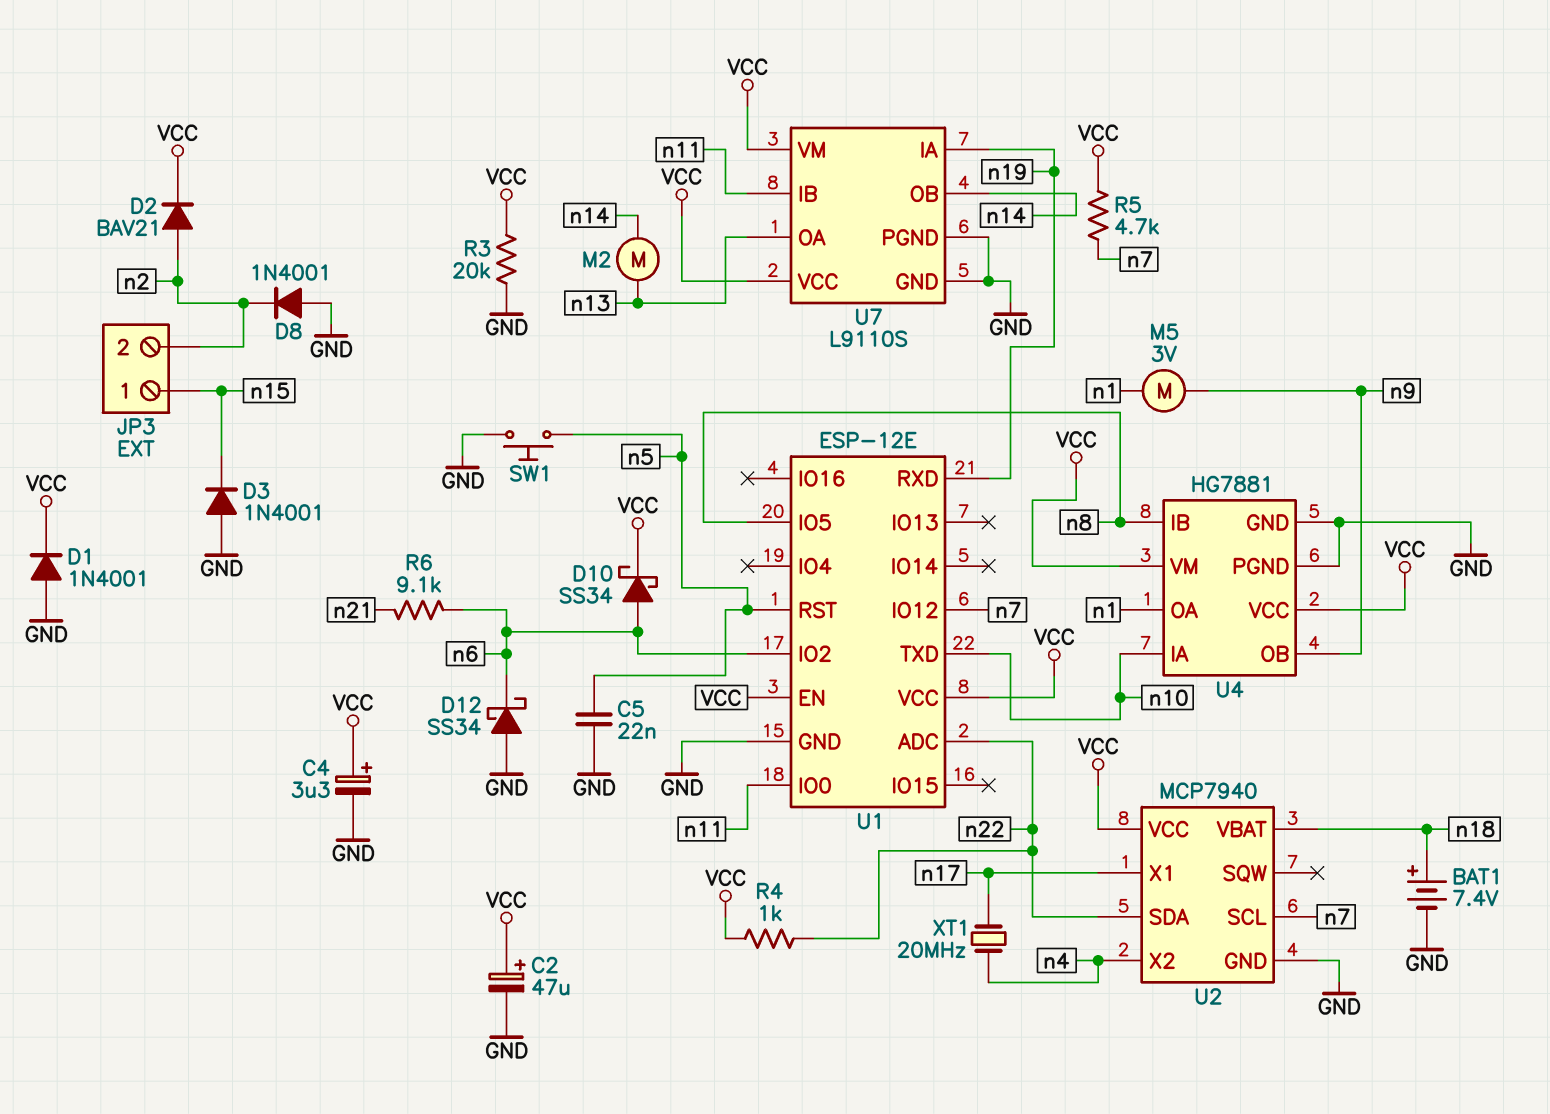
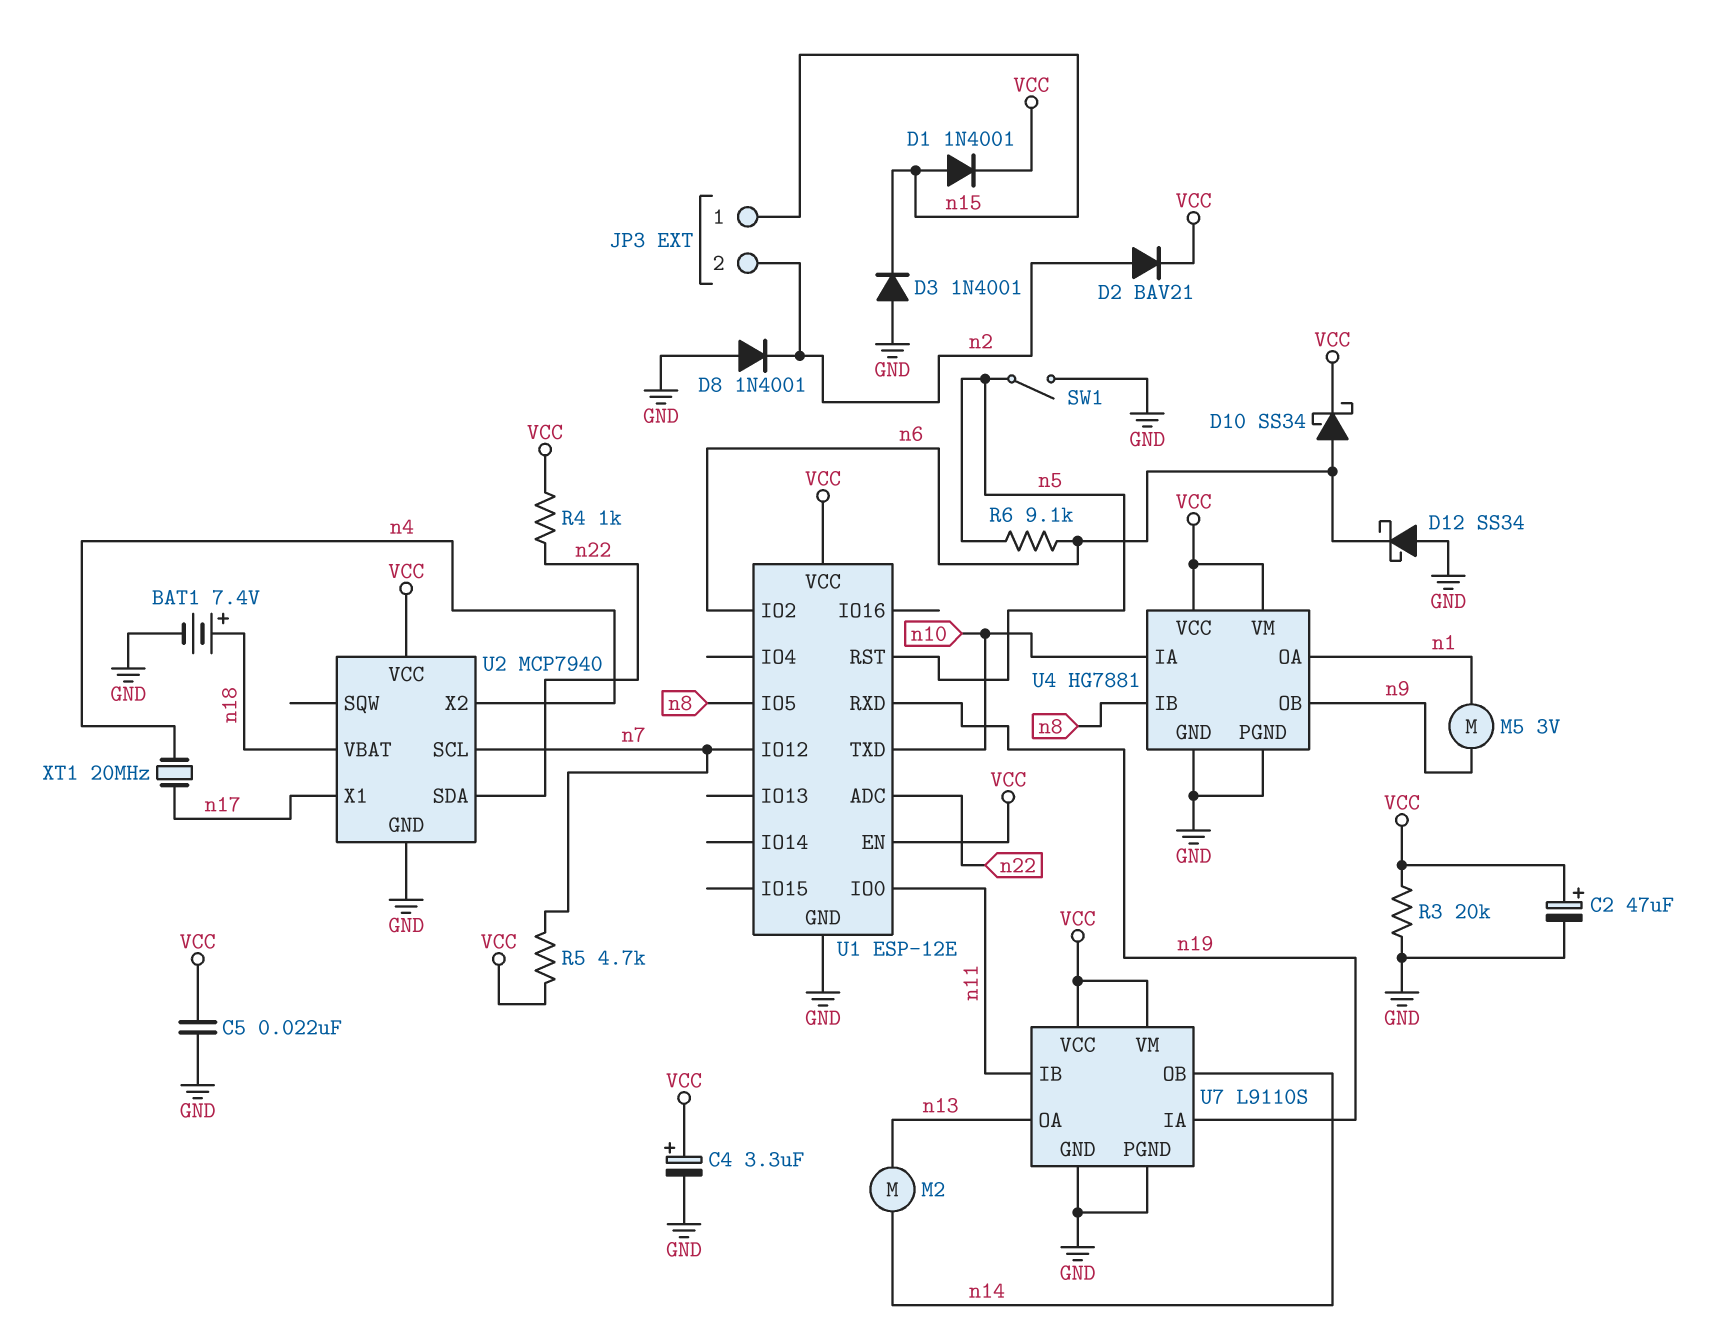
C5: 22nF (GND, n5) -> 22nF (GND, VCC)
D1: diode 1N4001 (A GND, K VCC) -> diode 1N4001 (A n15, K VCC)
R6: 9.1k (n6, n21) -> 9.1k (n5, n6)
SW1: button (GND, n5) -> switch (GND, n5)

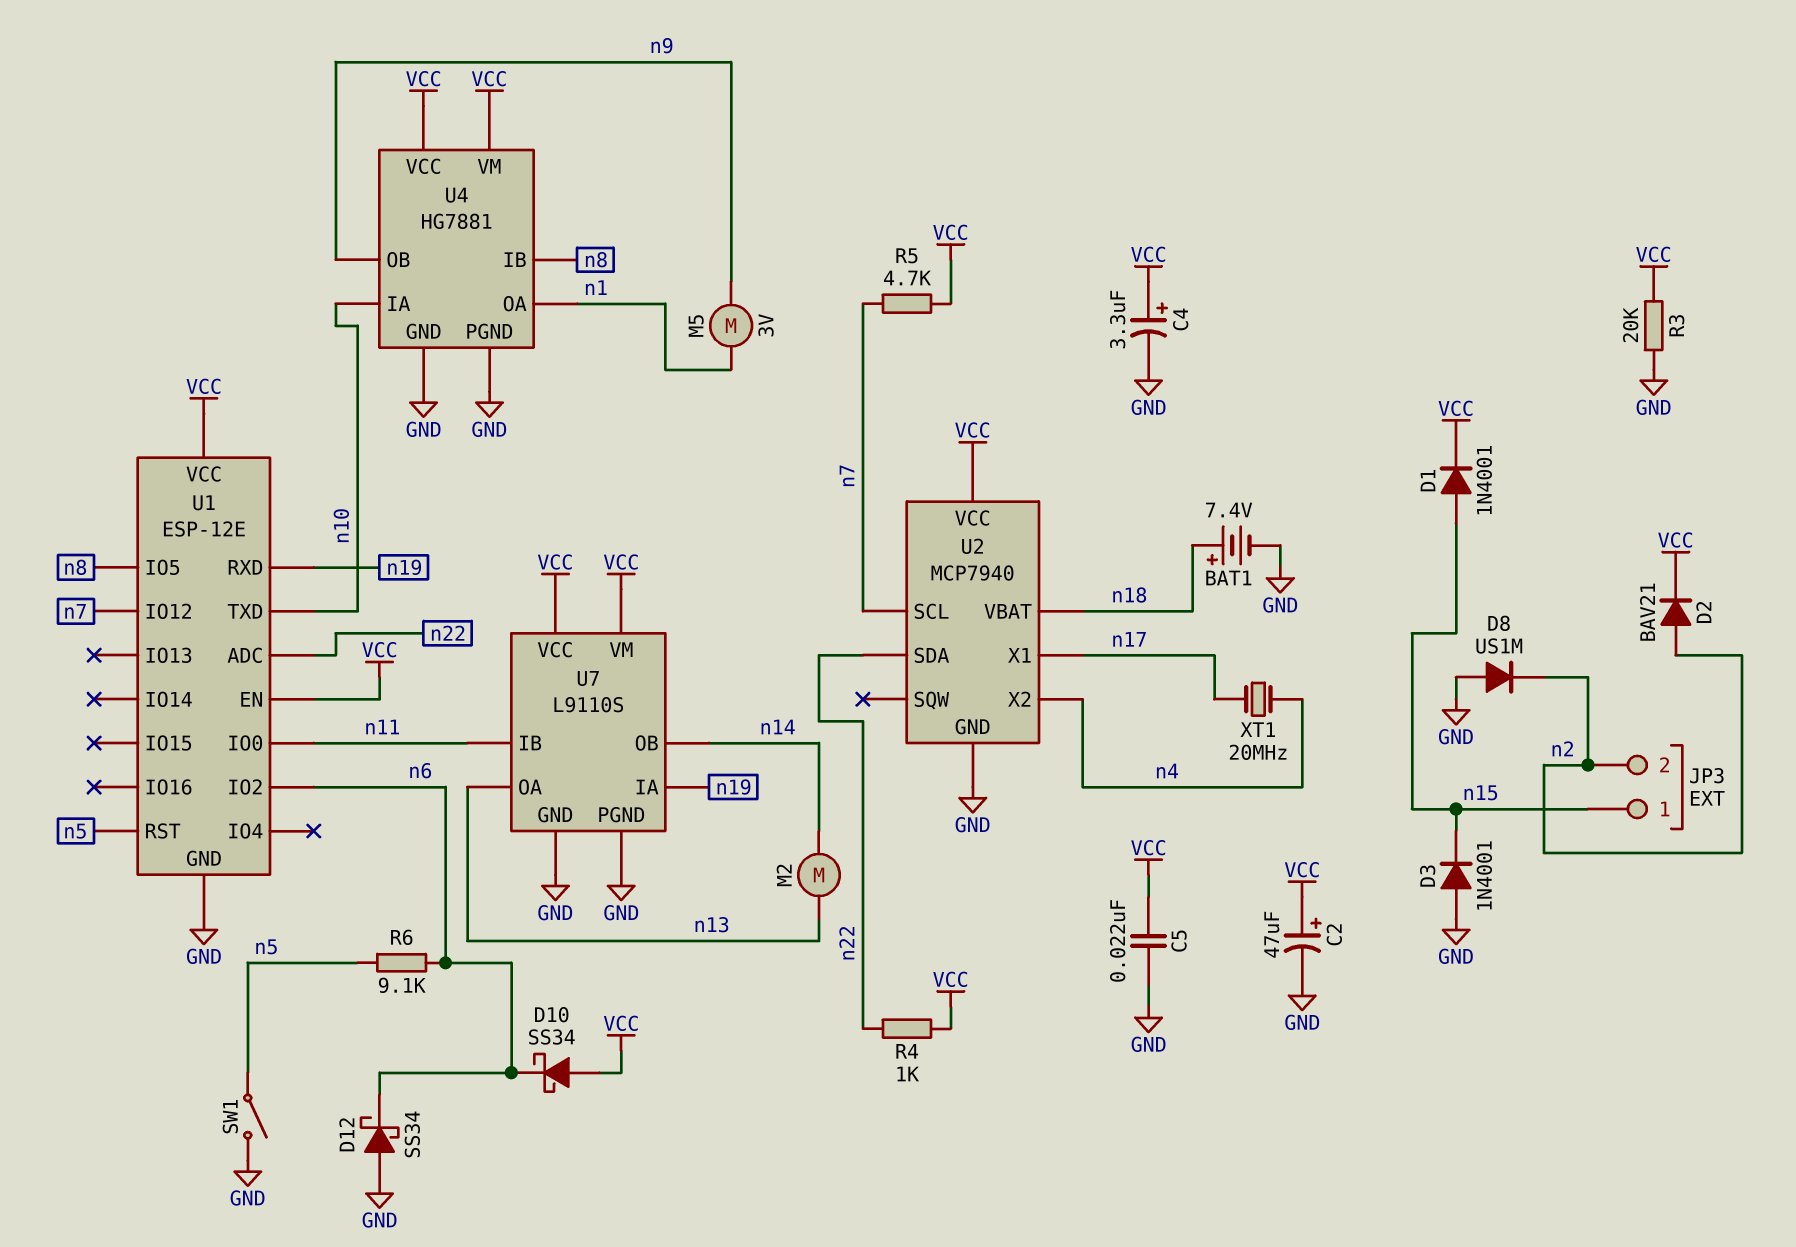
D8: diode 1N4001 (A GND, K n2) -> diode US1M (A GND, K n2)
D10: schottky SS34 (A n6, K VCC) -> schottky SS34 (A VCC, K n6)

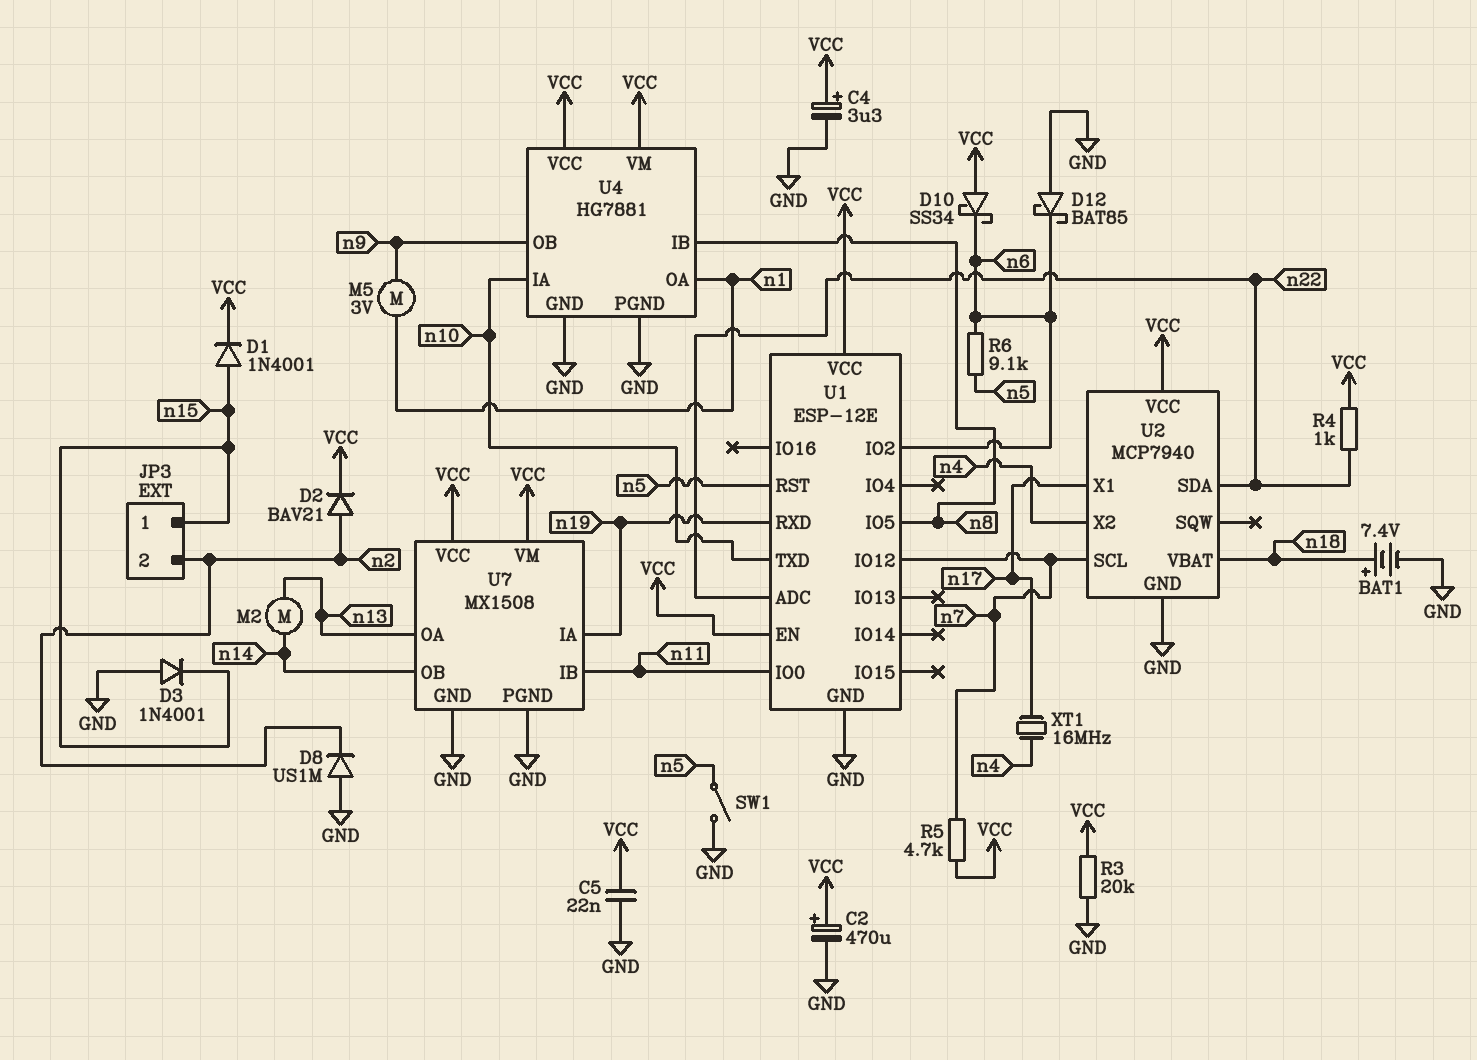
C2: 47uF (plus VCC, minus GND) -> 470uF (plus VCC, minus GND)
D12: schottky SS34 (A GND, K n6) -> schottky BAT85 (A GND, K n6)
U7: L9110S -> MX1508
XT1: 20MHz (n4, n17) -> 16MHz (n4, n17)

